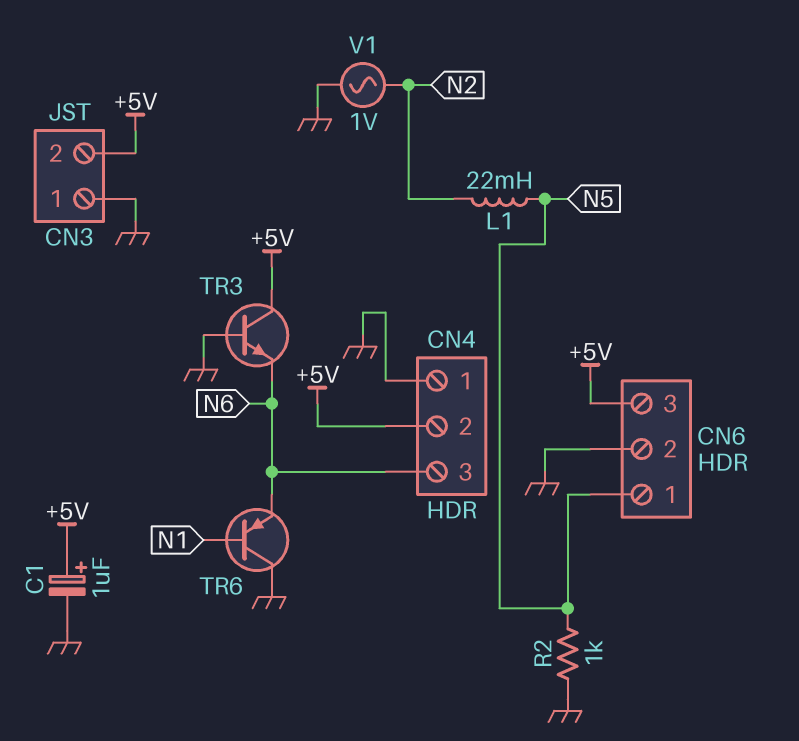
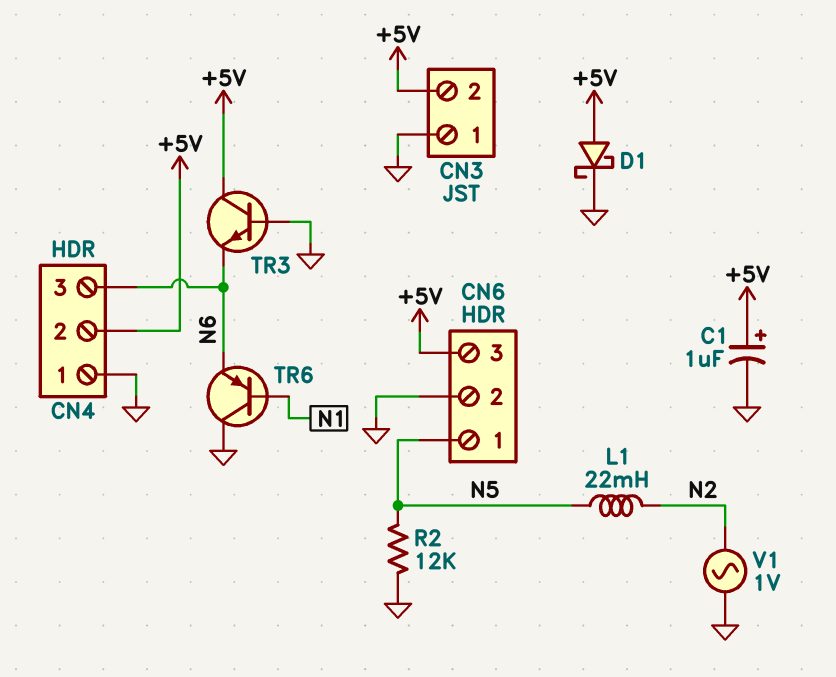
D1: none -> schottky (A +5V, K GND)
R2: 1k (GND, N5) -> 12k (GND, N5)

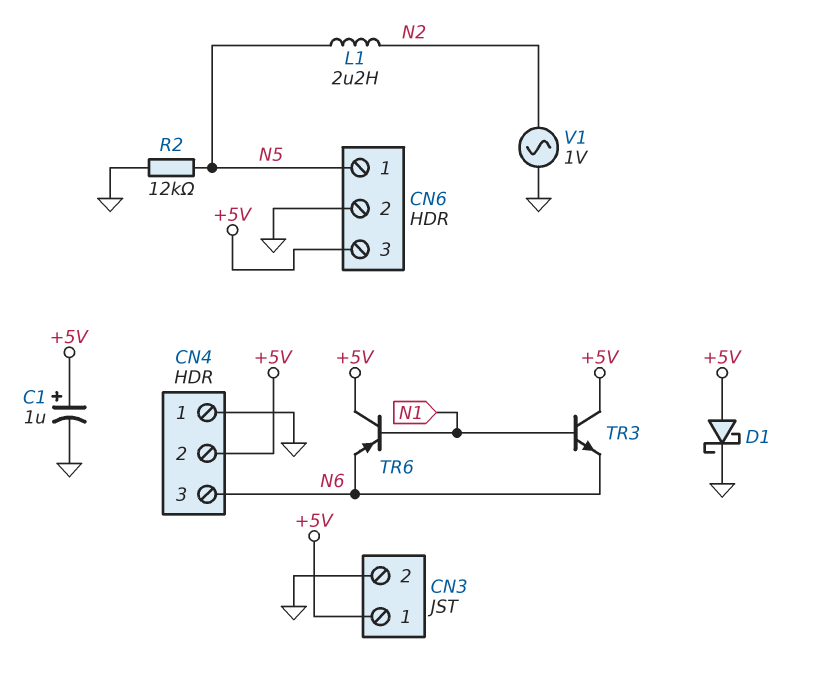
CN3 pin 1: GND -> +5V
CN3 pin 2: +5V -> GND
L1: 22mH (N2, N5) -> 2.2uH (N2, N5)
TR3: NPN (B GND, C +5V, E N6) -> NPN (B N1, C +5V, E N6)
TR6: PNP (B N1, C GND, E N6) -> PNP (B N1, C +5V, E N6)

